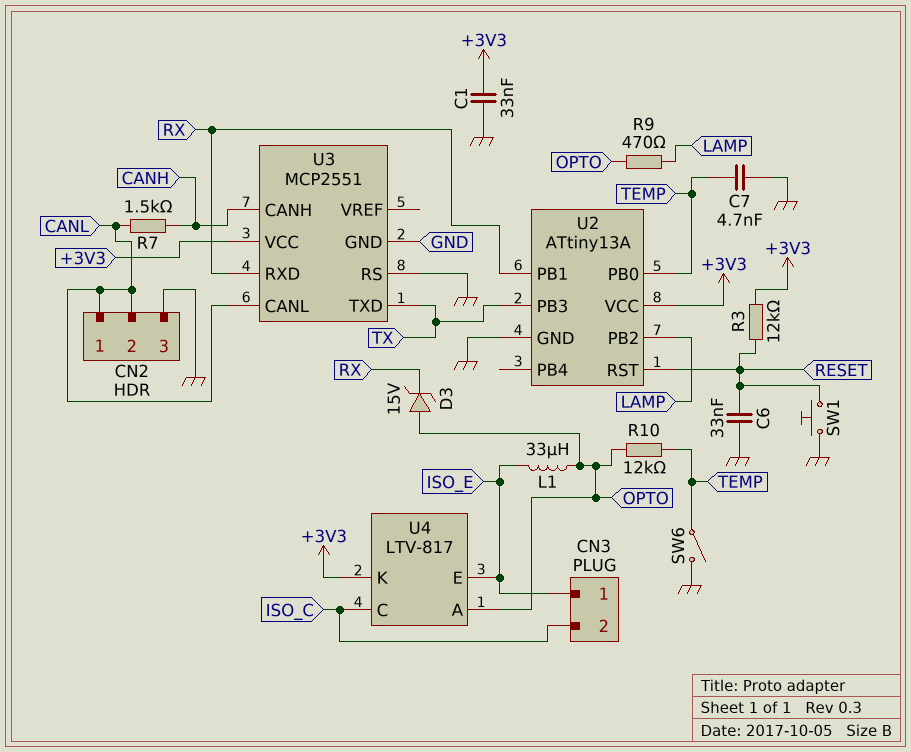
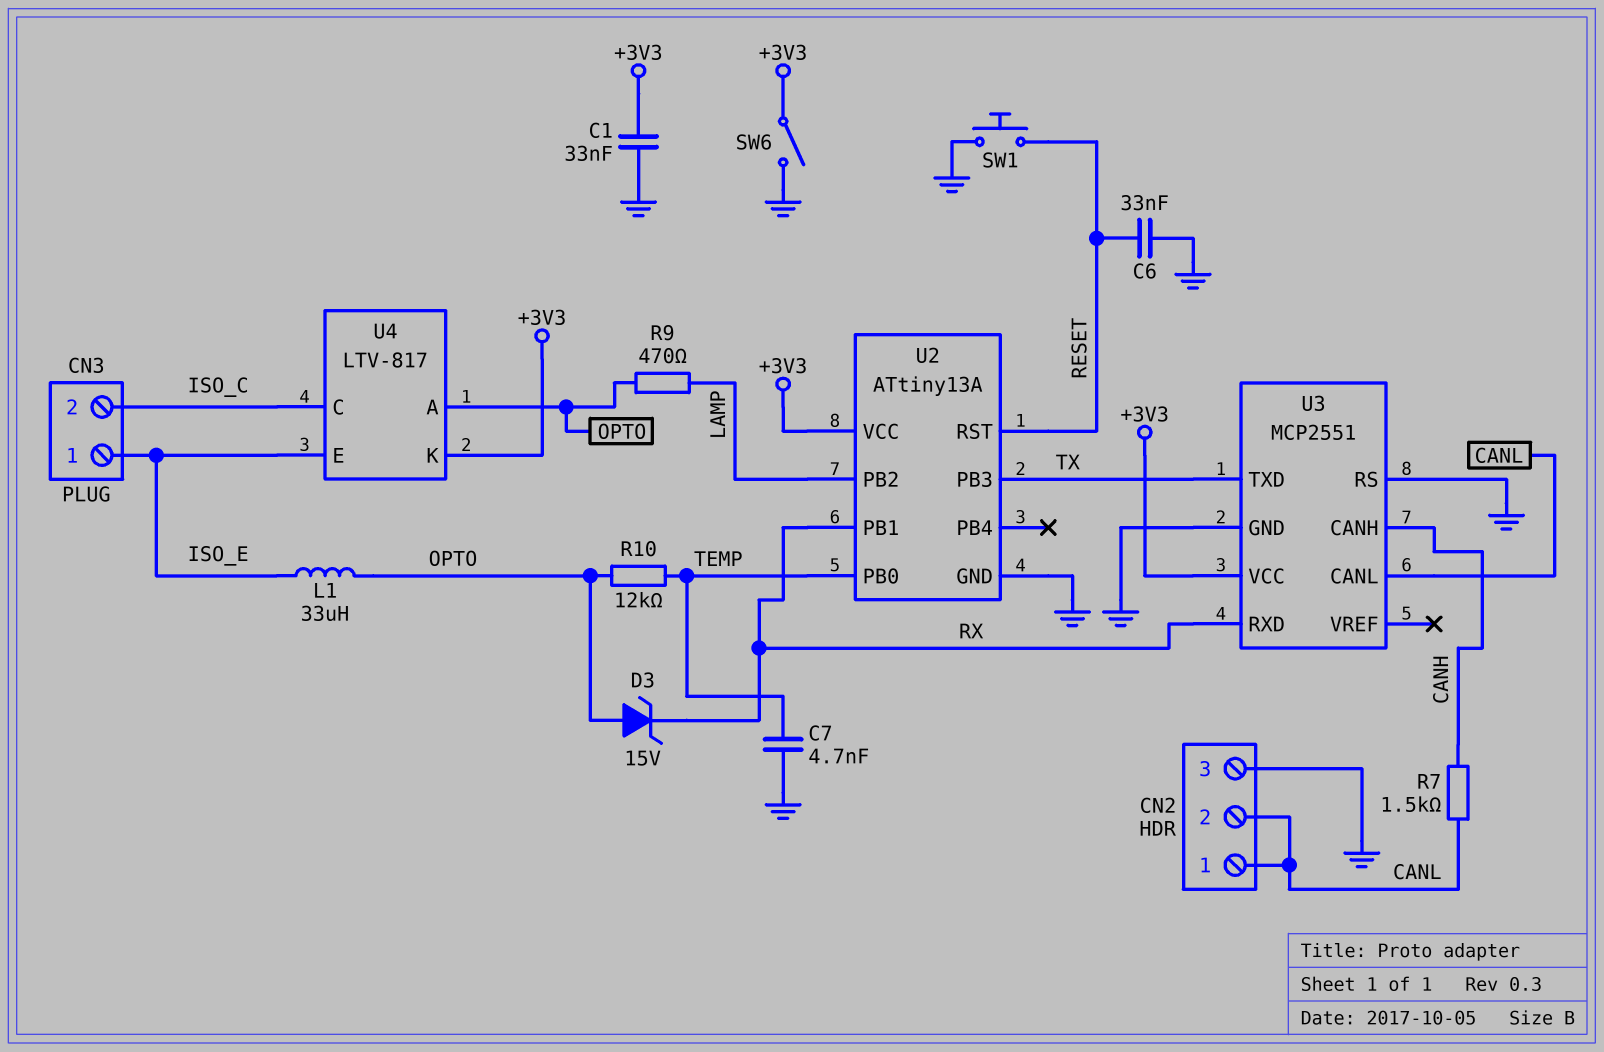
R3: 12k (+3V3, RESET) -> none
SW6: switch (GND, TEMP) -> switch (+3V3, GND)

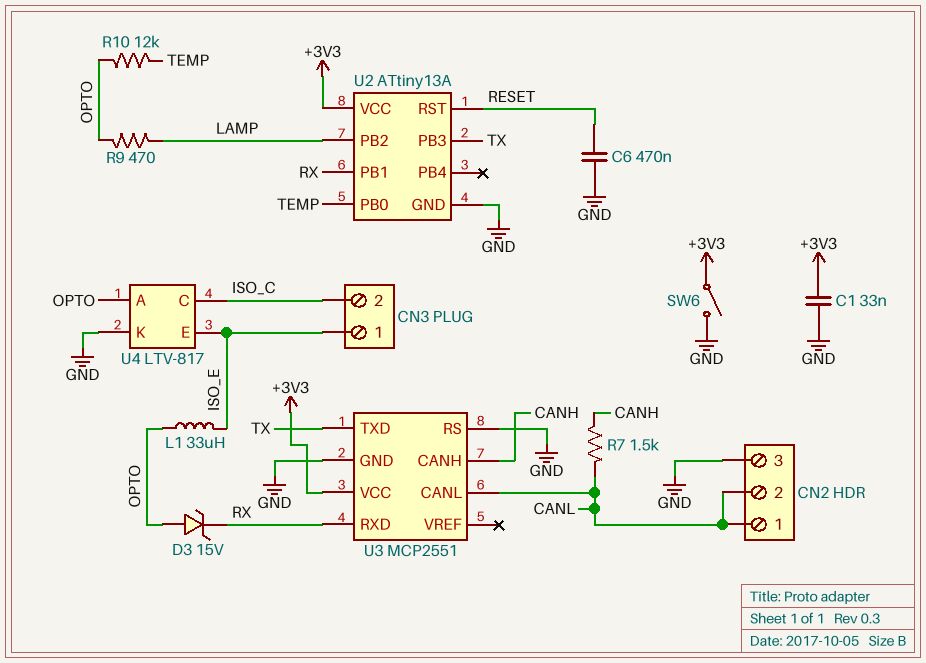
C6: 33nF (GND, RESET) -> 470nF (GND, RESET)
C7: 4.7nF (GND, TEMP) -> none
SW1: button (GND, RESET) -> none
U4 pin K: +3V3 -> GND

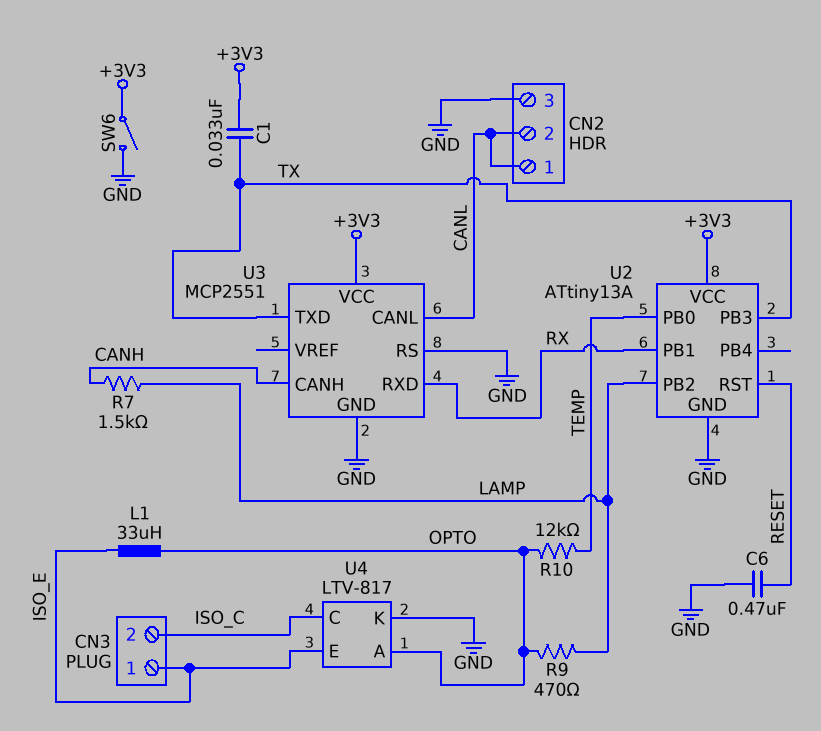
C1: 33nF (+3V3, GND) -> 33nF (+3V3, TX)
D3: zener 15V (A OPTO, K RX) -> none
R7: 1.5k (CANH, CANL) -> 1.5k (CANH, LAMP)

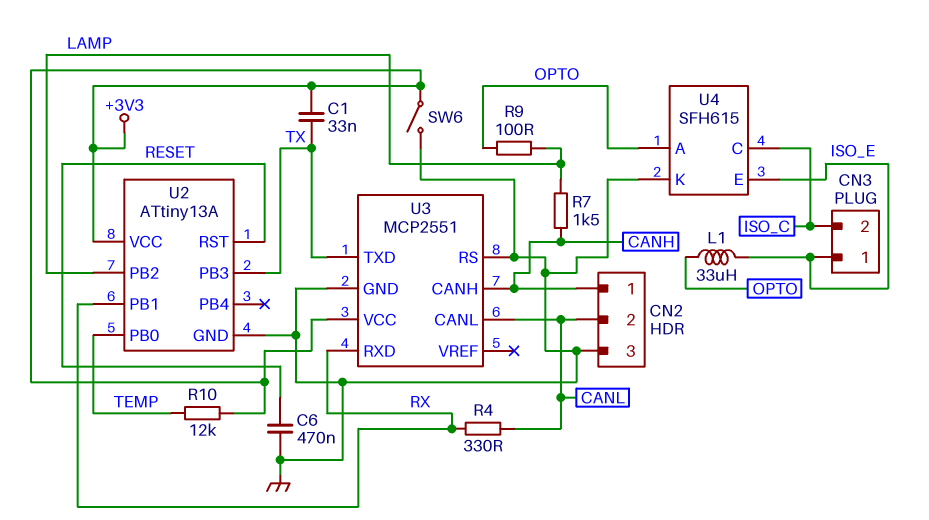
CN2 pin 1: CANL -> CANH
R4: none -> 330 (CANL, RX)
R9: 470 (LAMP, OPTO) -> 100 (LAMP, OPTO)
R10: 12k (OPTO, TEMP) -> 12k (+3V3, TEMP)
U4: LTV-817 -> SFH615

